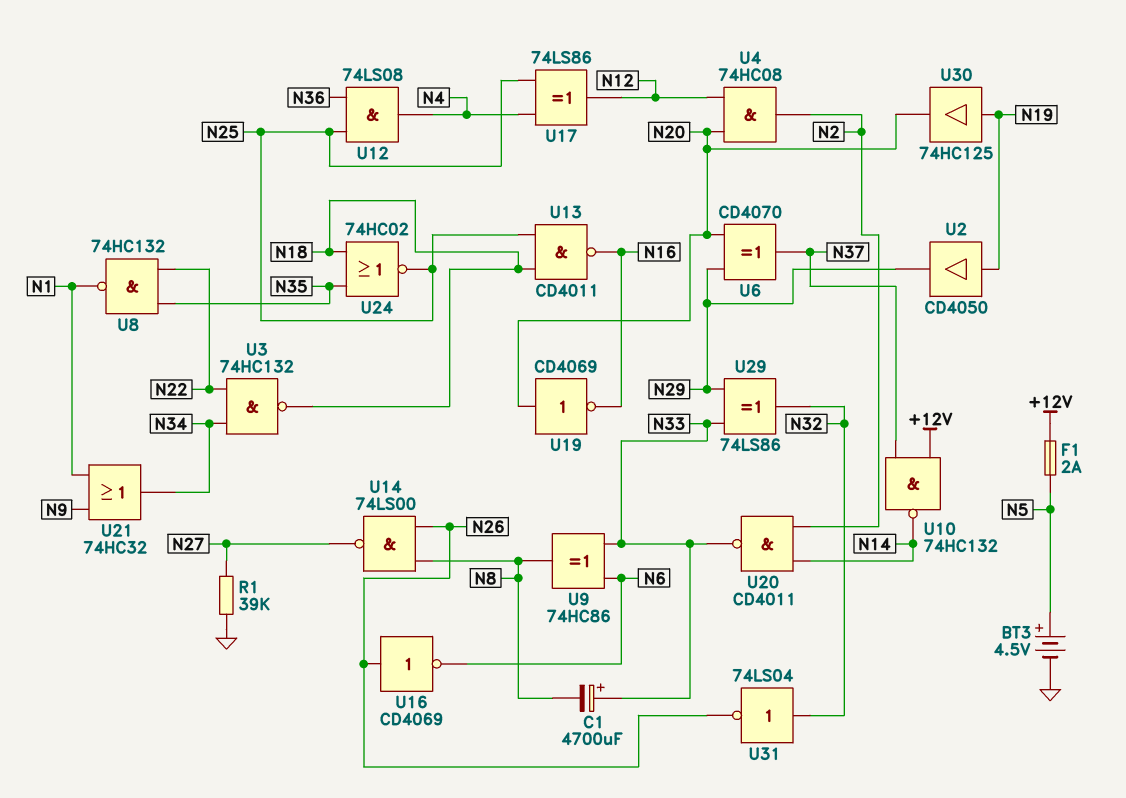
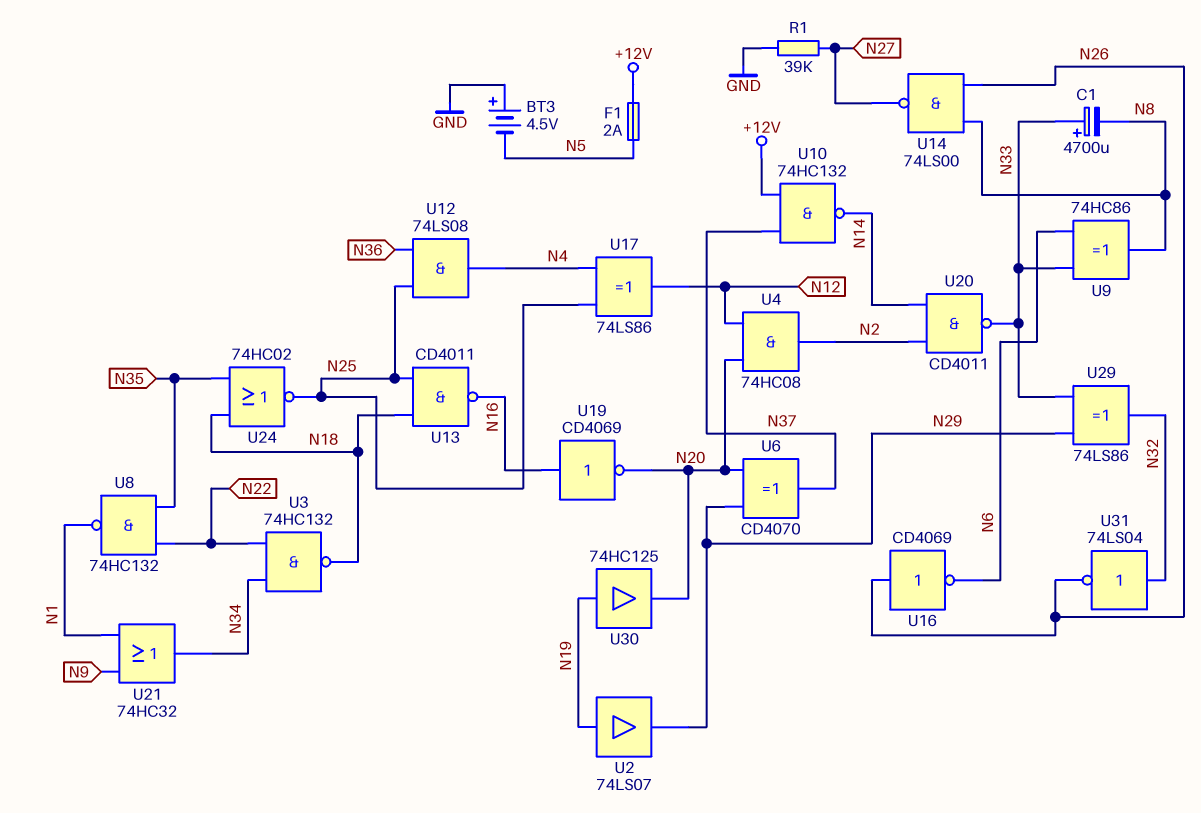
BT3: 4.5V (plus N5, minus GND) -> 4.5V (plus GND, minus N5)
U2: buffer CD4050 (in N19, out N29) -> buffer 74LS07 (in N19, out N29)
U19: NOT CD4069 (in N20, out N16) -> NOT CD4069 (in N16, out N20)

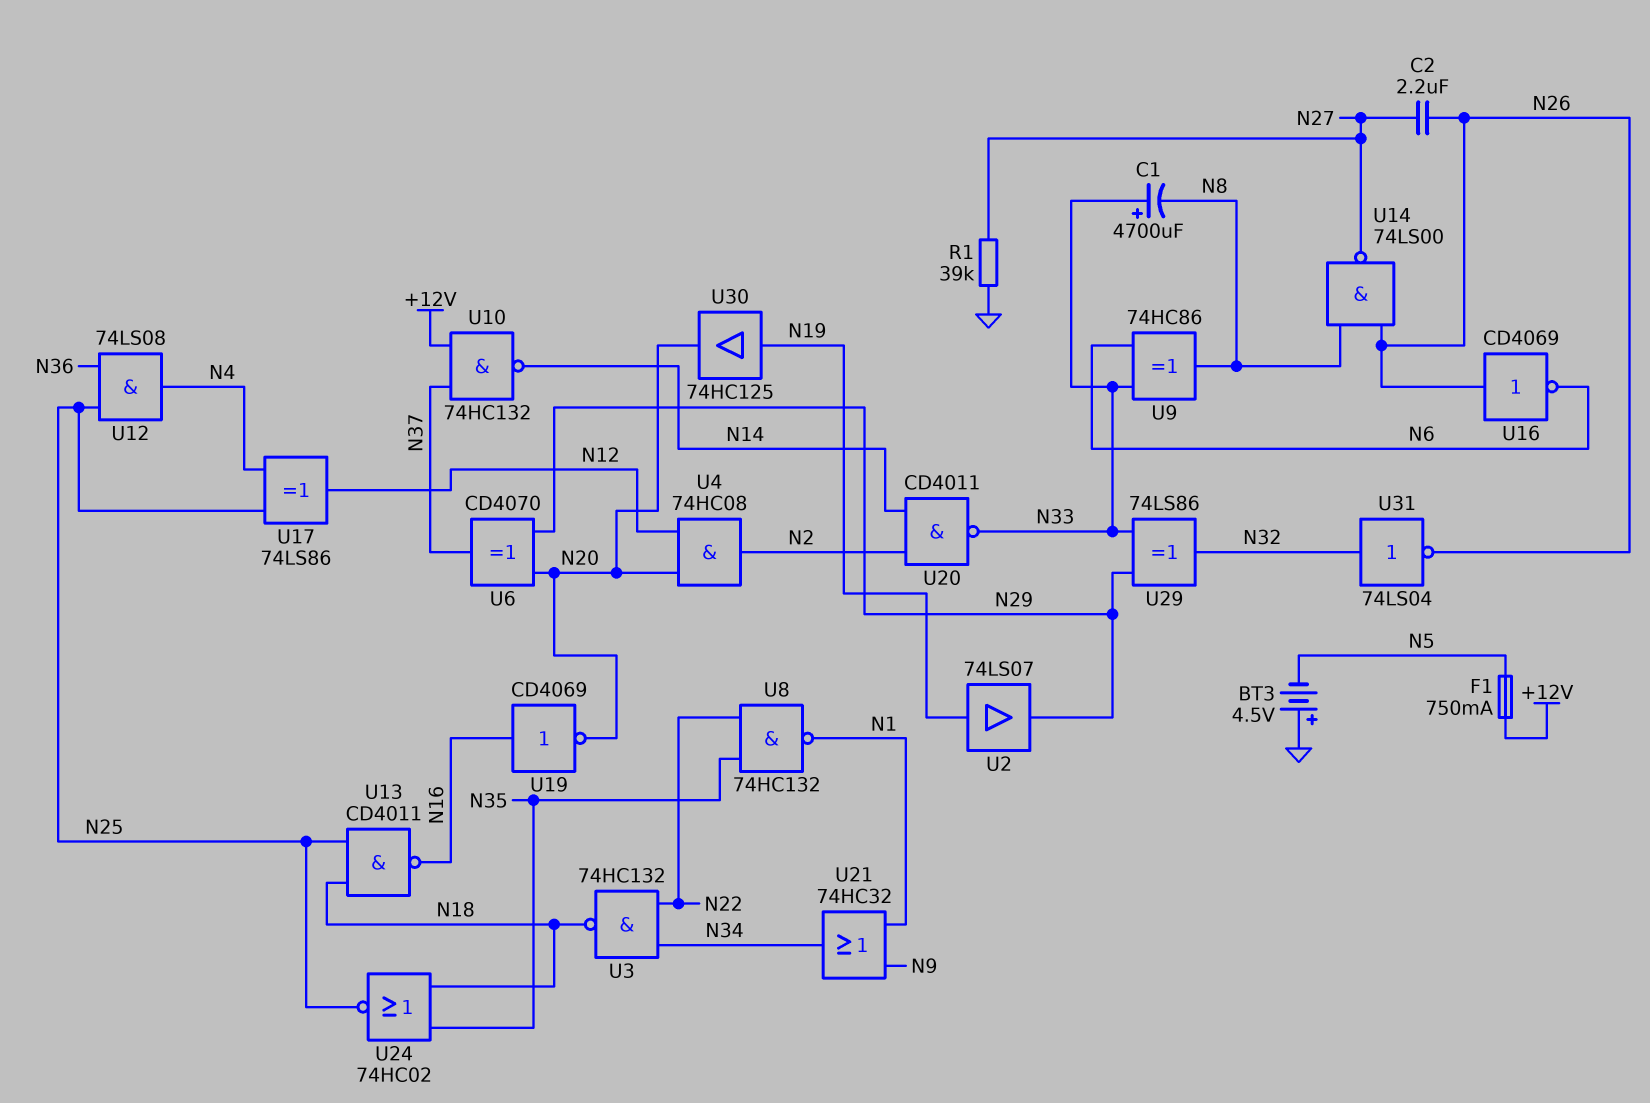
C2: none -> 2.2uF (N26, N27)
F1: 2A (+12V, N5) -> 750mA (+12V, N5)

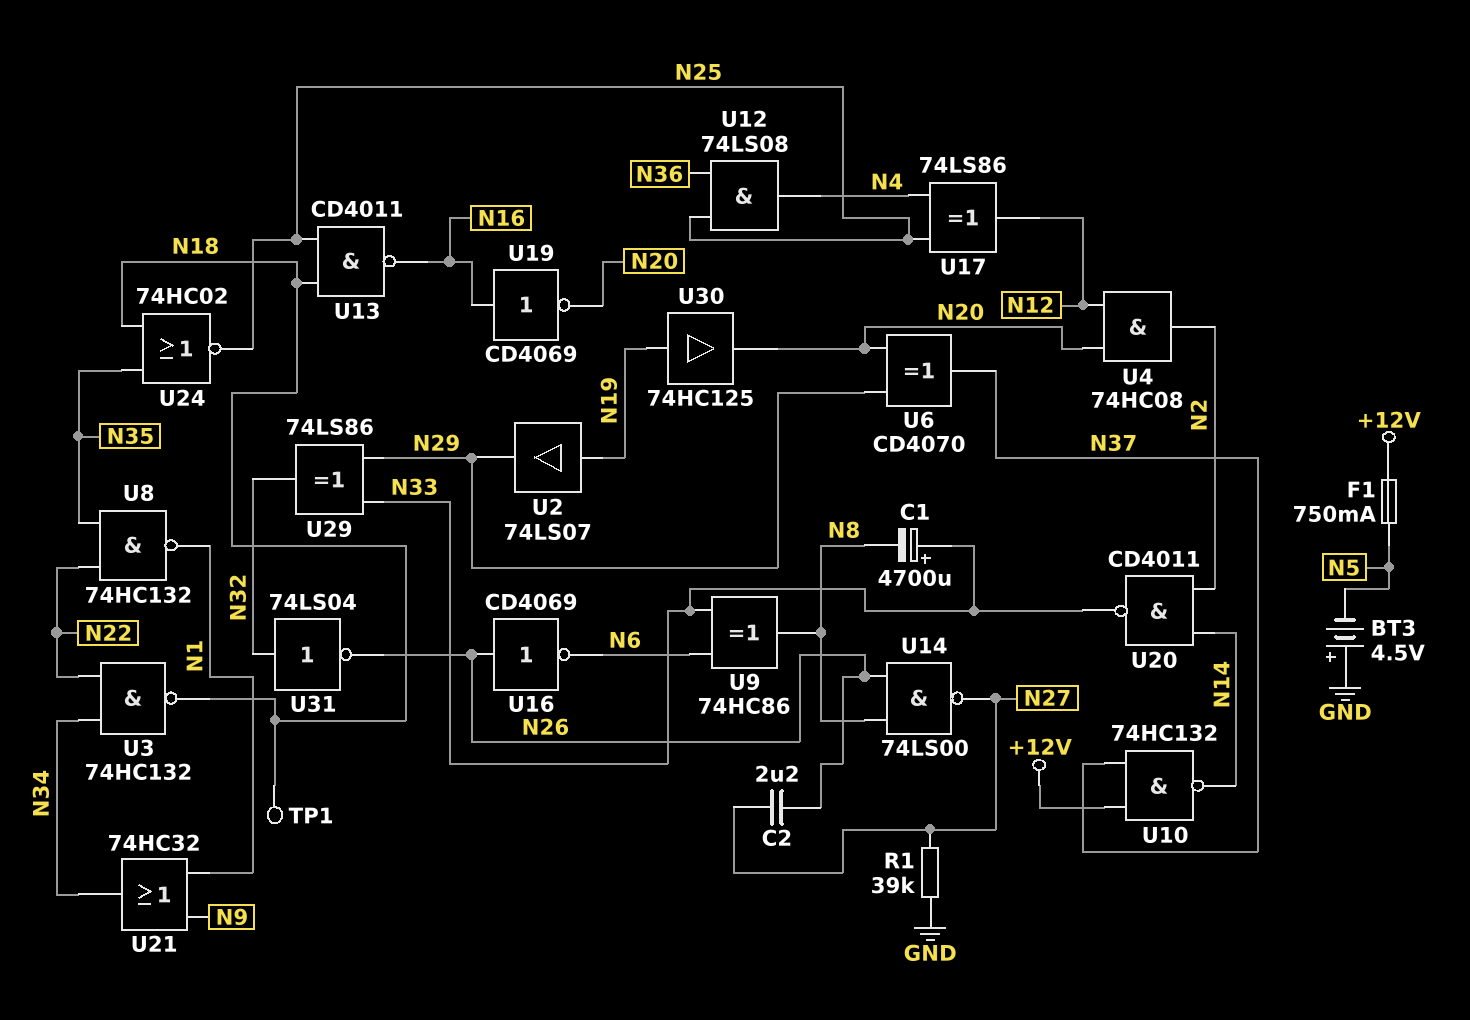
TP1: none -> test point (N18)

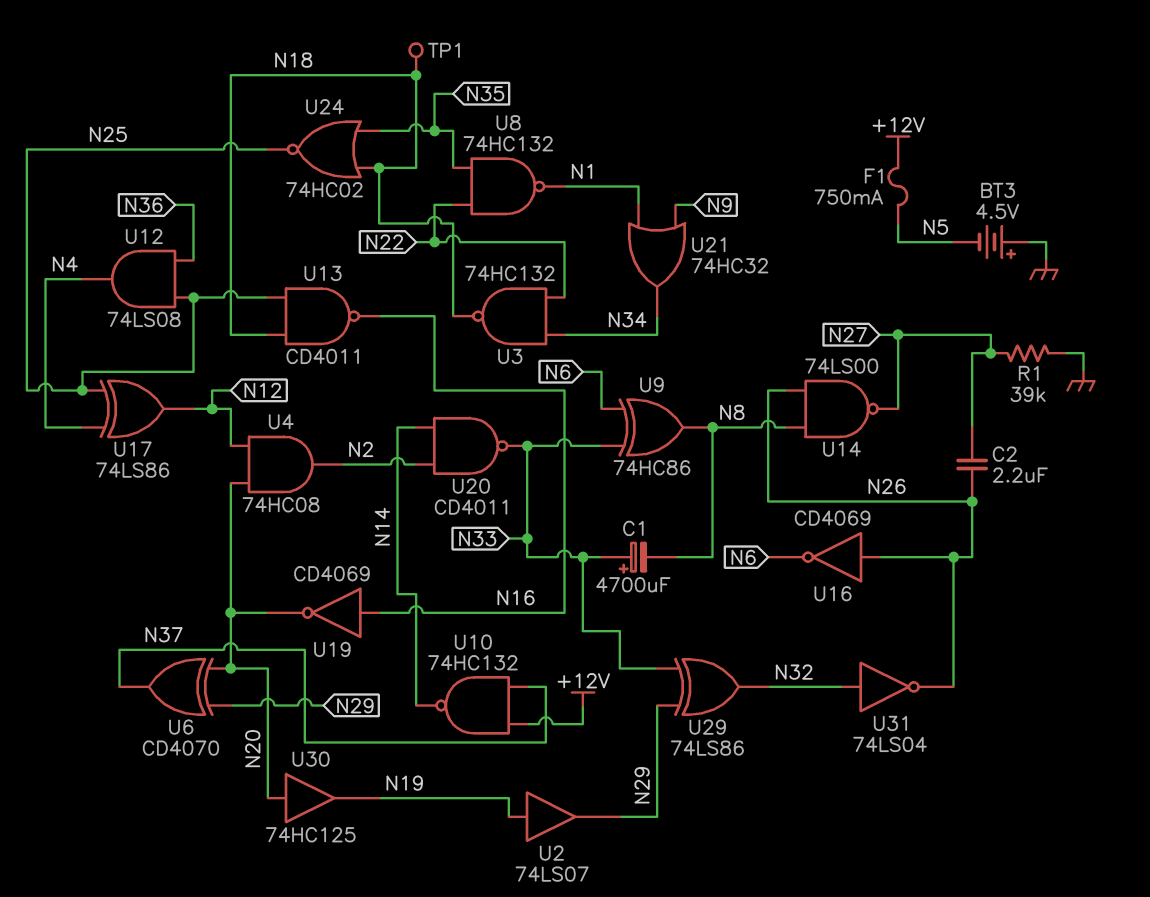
U30: buffer 74HC125 (in N19, out N20) -> buffer 74HC125 (in N20, out N19)

